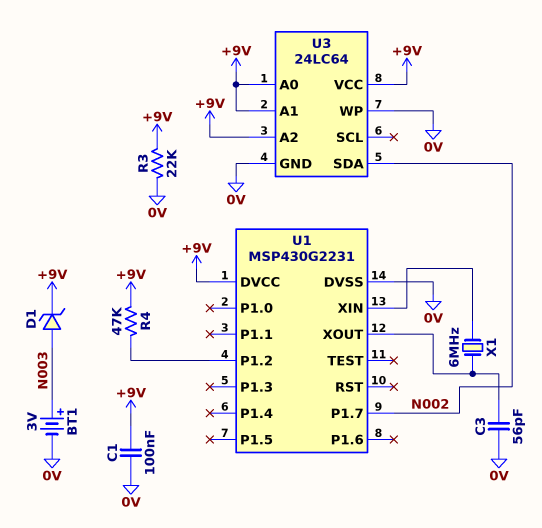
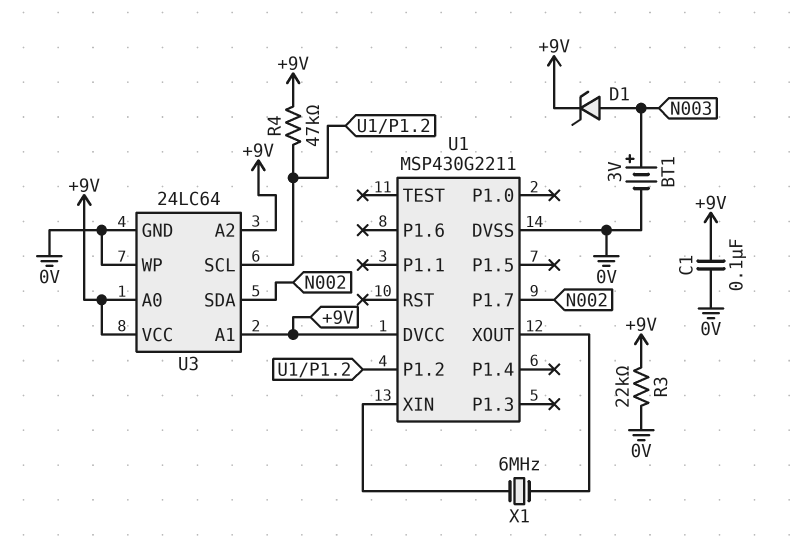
C3: 56pF (0V, U1/XOUT) -> none
U1: MSP430G2231 -> MSP430G2211
U3 pin SCL: none -> U1/P1.2

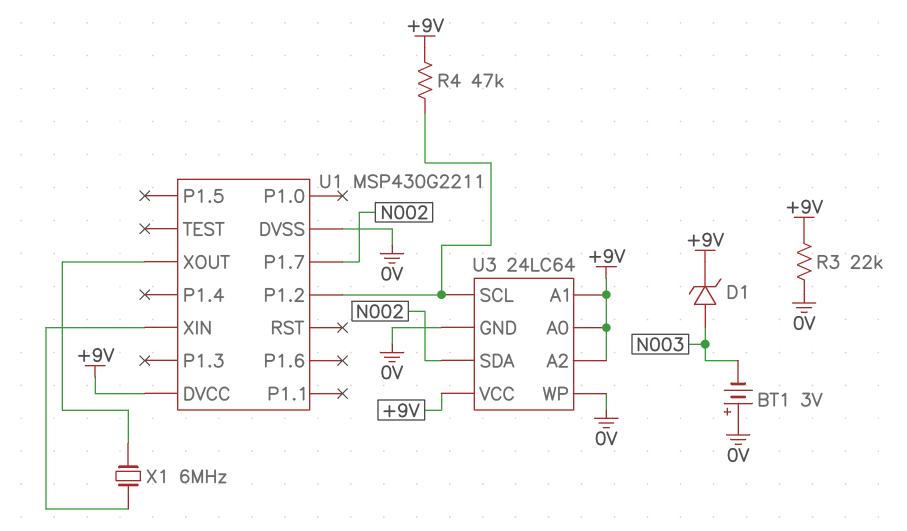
BT1: 3V (plus N003, minus 0V) -> 3V (plus 0V, minus N003)
C1: 100nF (+9V, 0V) -> none

